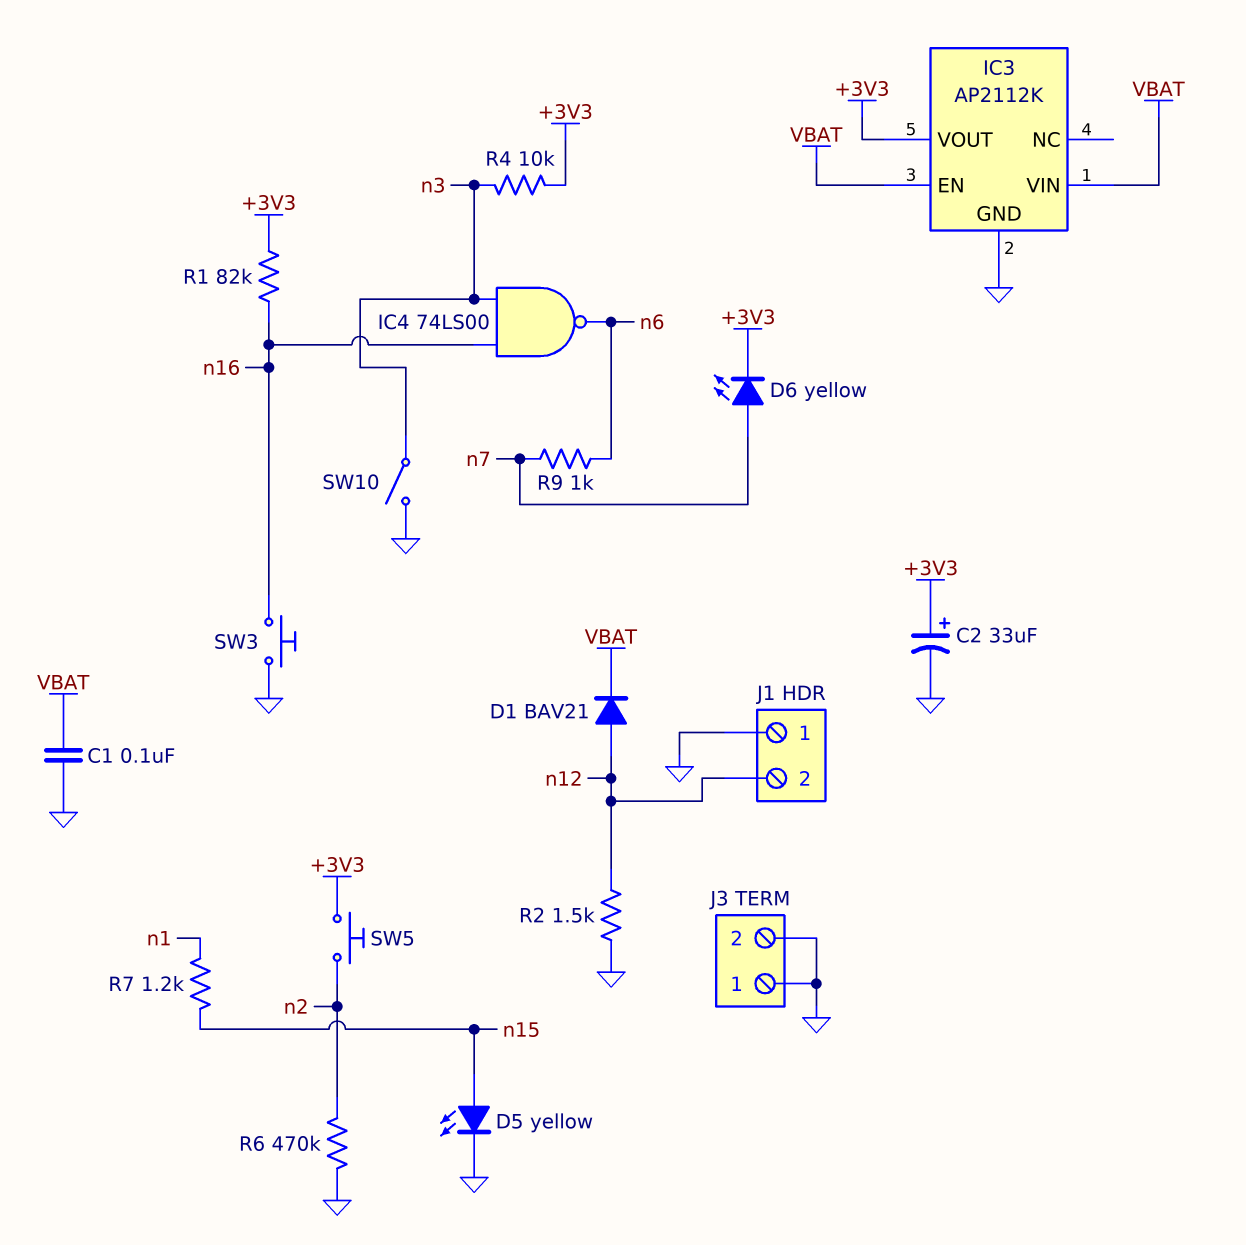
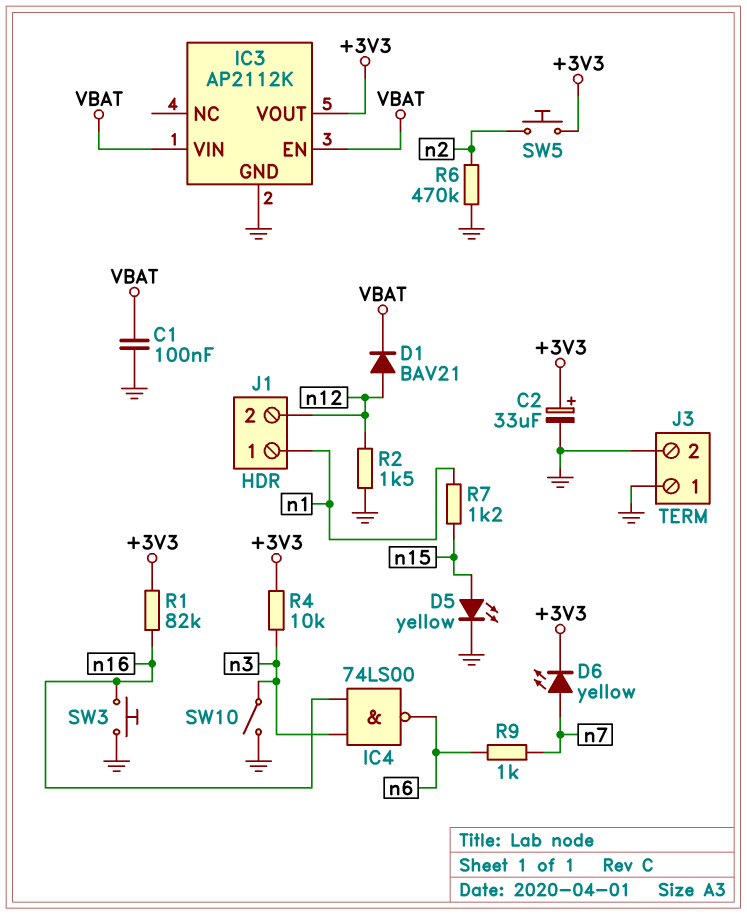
J1 pin 1: GND -> n1

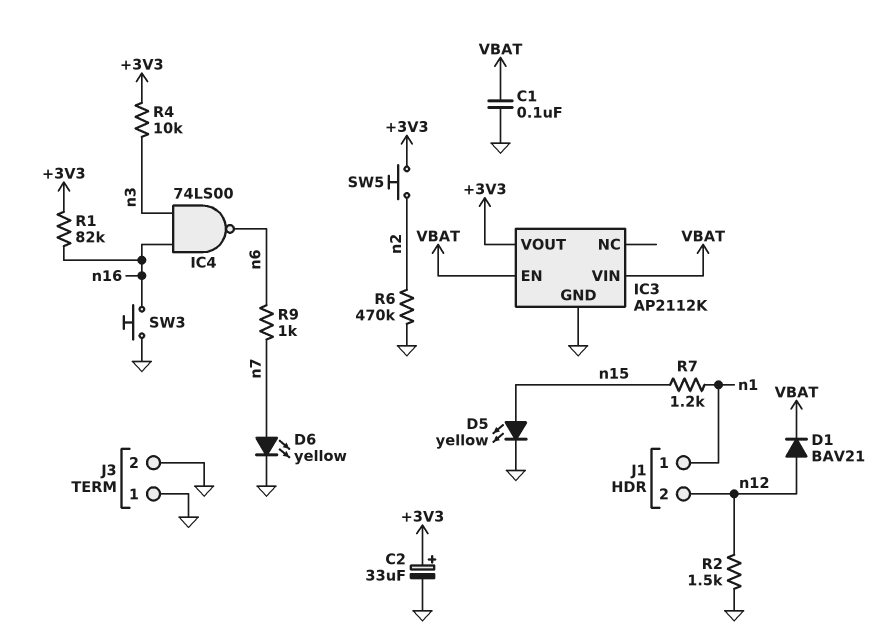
D6: LED yellow (A n7, K +3V3) -> LED yellow (A n7, K GND)
SW10: switch (GND, n3) -> none

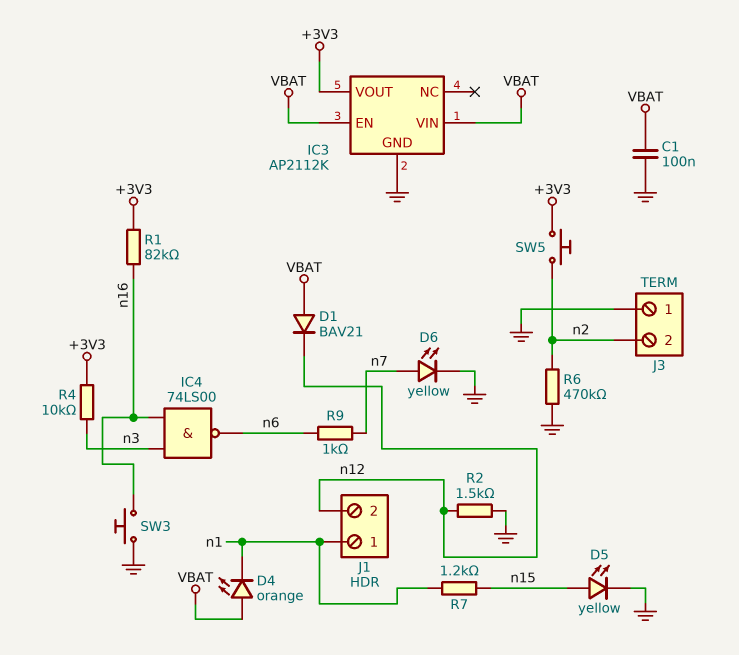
C2: 33uF (plus +3V3, minus GND) -> none
D1: diode BAV21 (A n12, K VBAT) -> diode BAV21 (A VBAT, K n12)
D4: none -> LED orange (A VBAT, K n1)
J3 pin 2: GND -> n2

